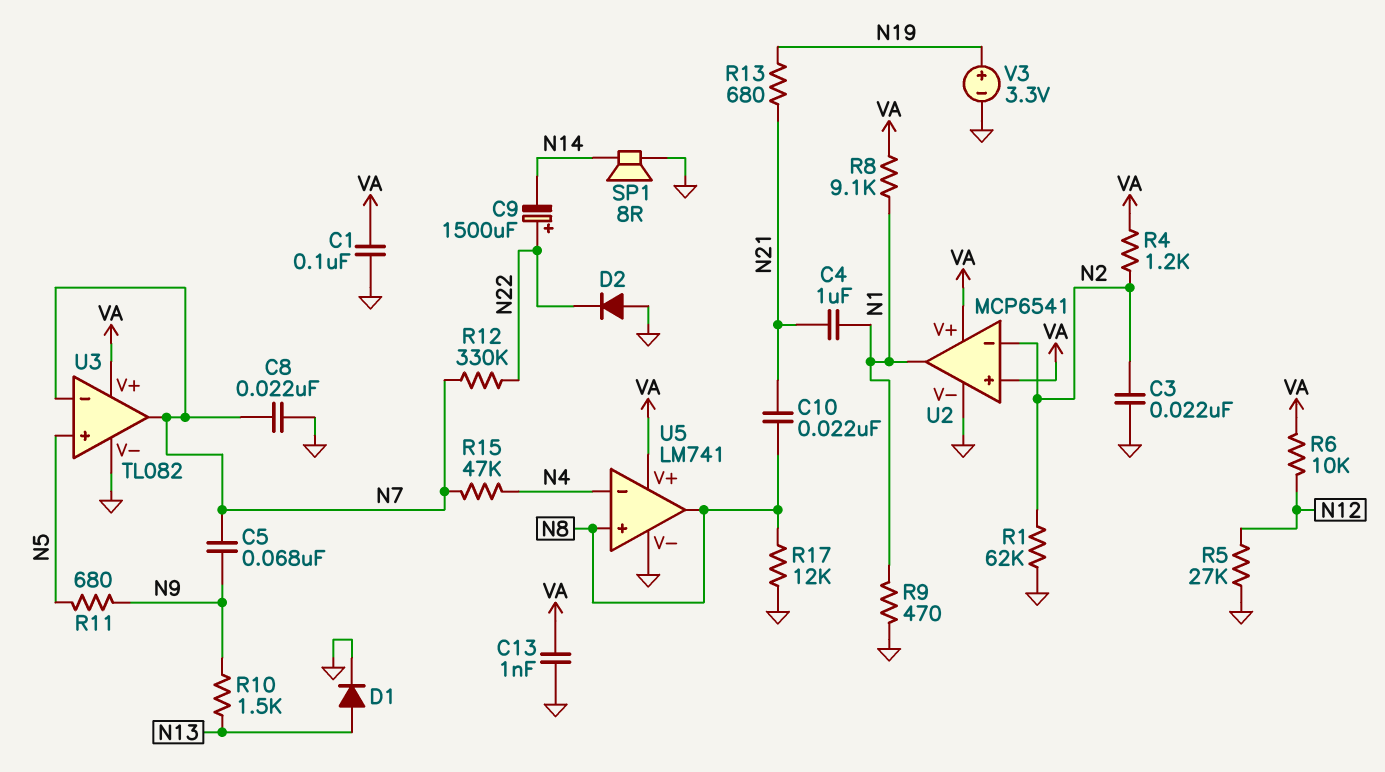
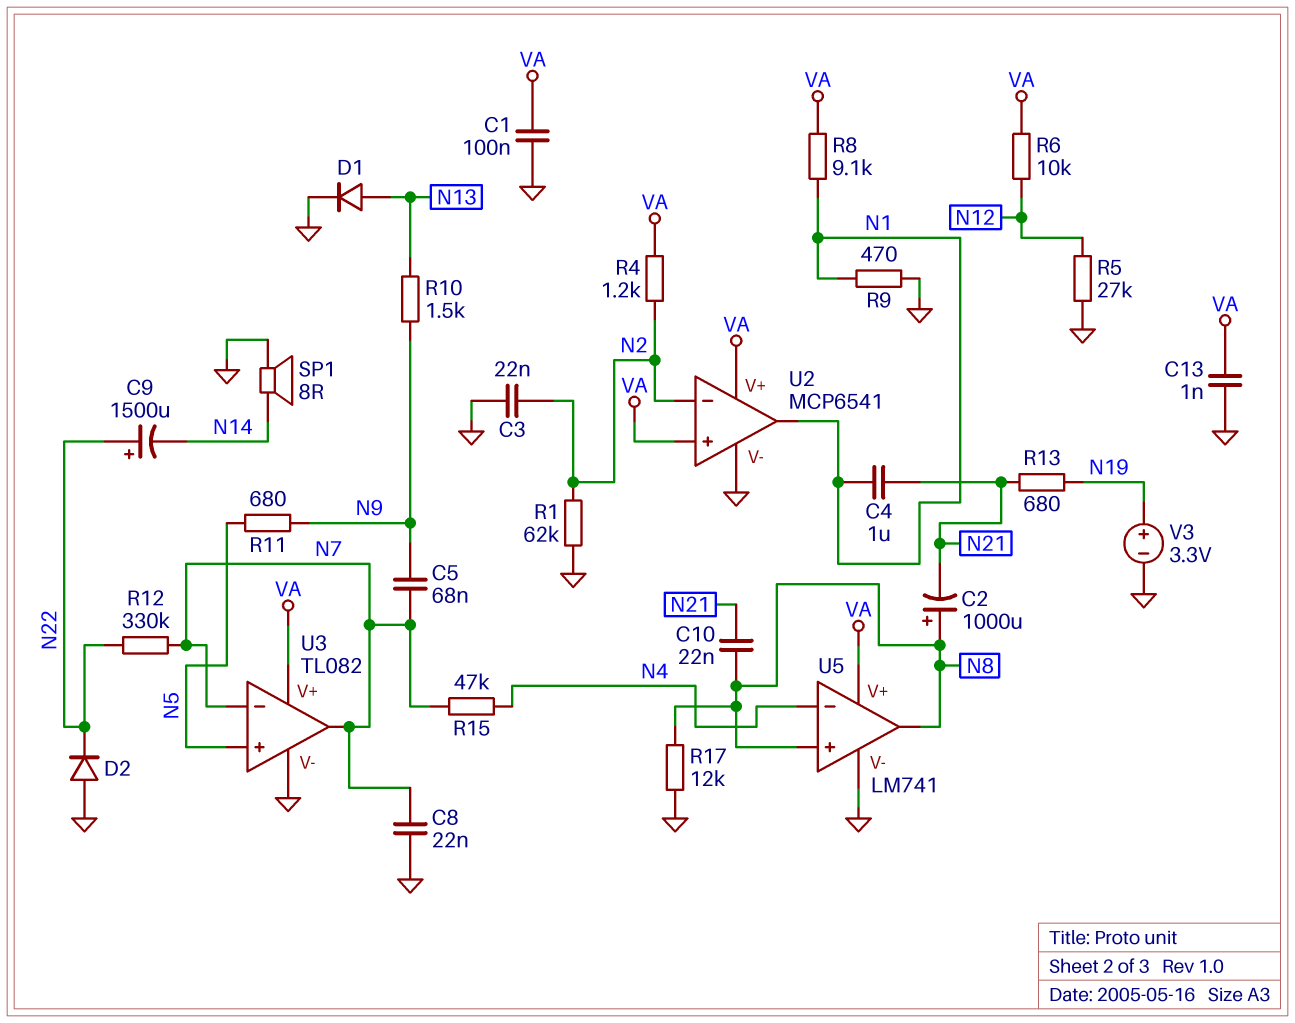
C2: none -> 1000uF (plus N8, minus N21)

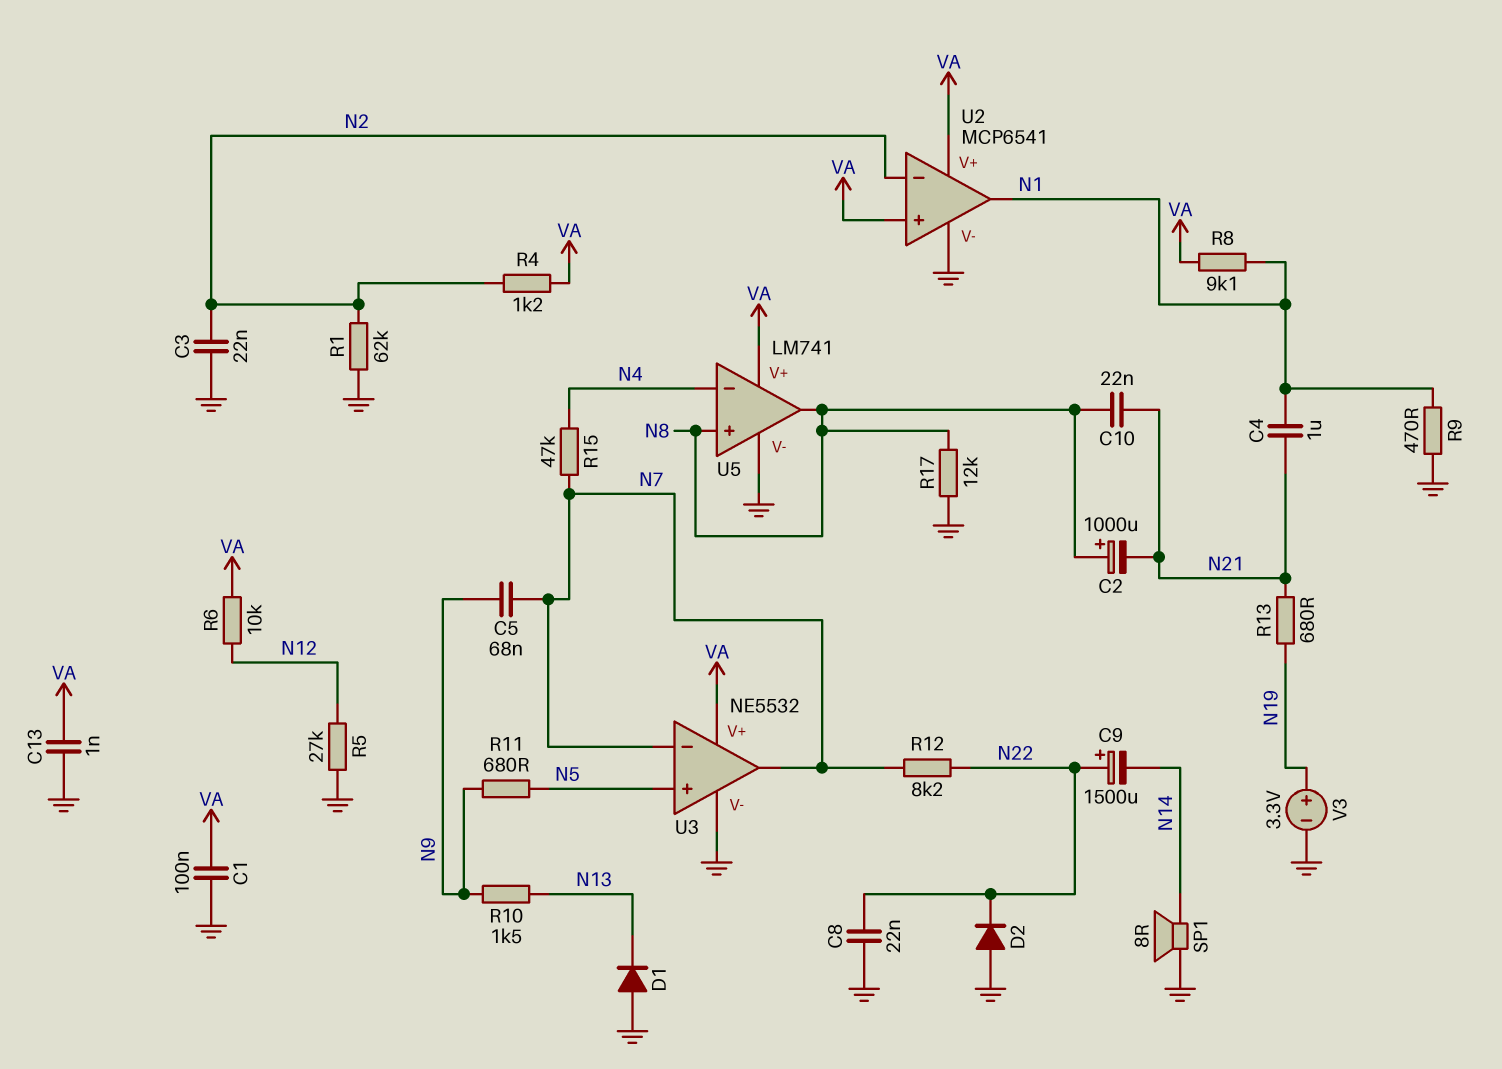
C8: 22nF (GND, N7) -> 22nF (GND, N22)
D1: diode (A N13, K GND) -> diode (A GND, K N13)
R12: 330k (N7, N22) -> 8.2k (N7, N22)
U3: TL082 -> NE5532

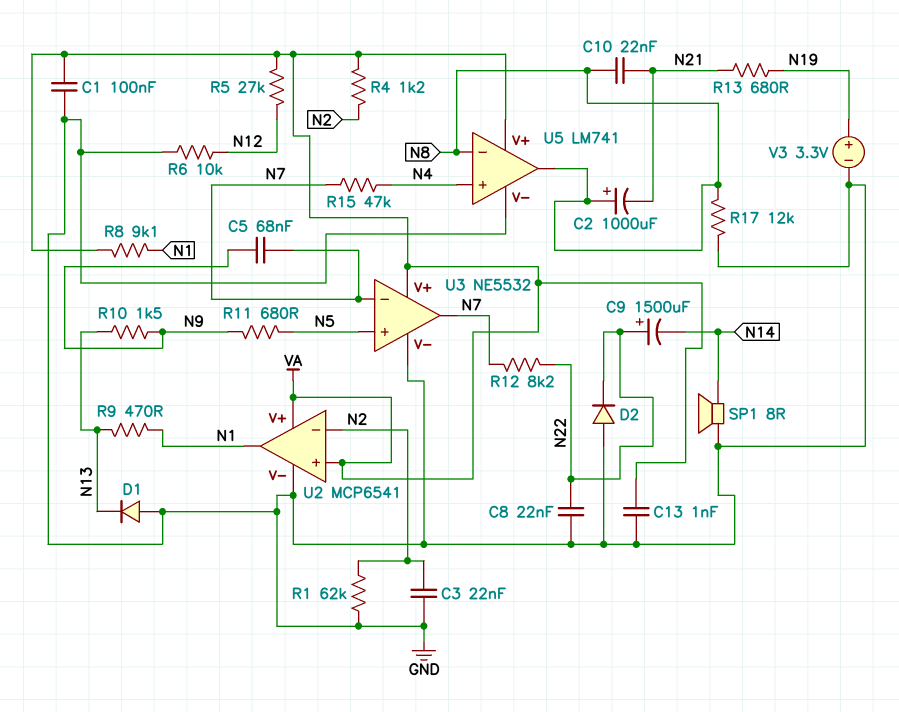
C4: 1uF (N1, N21) -> none
R5: 27k (GND, N12) -> 27k (N12, VA)
R6: 10k (N12, VA) -> 10k (GND, N12)
R9: 470 (GND, N1) -> 470 (N1, N13)
U5 pin in+: N8 -> N4
U5 pin in-: N4 -> N8

